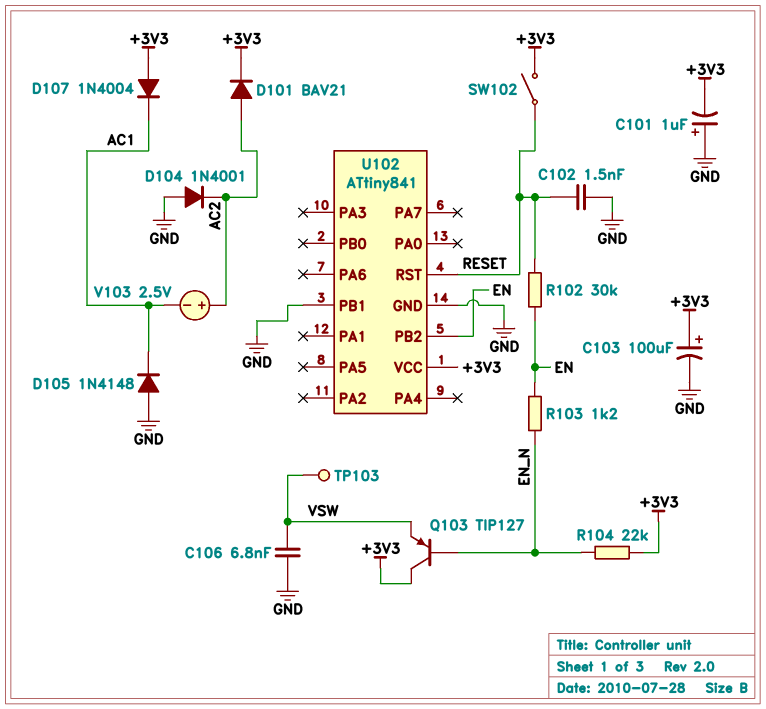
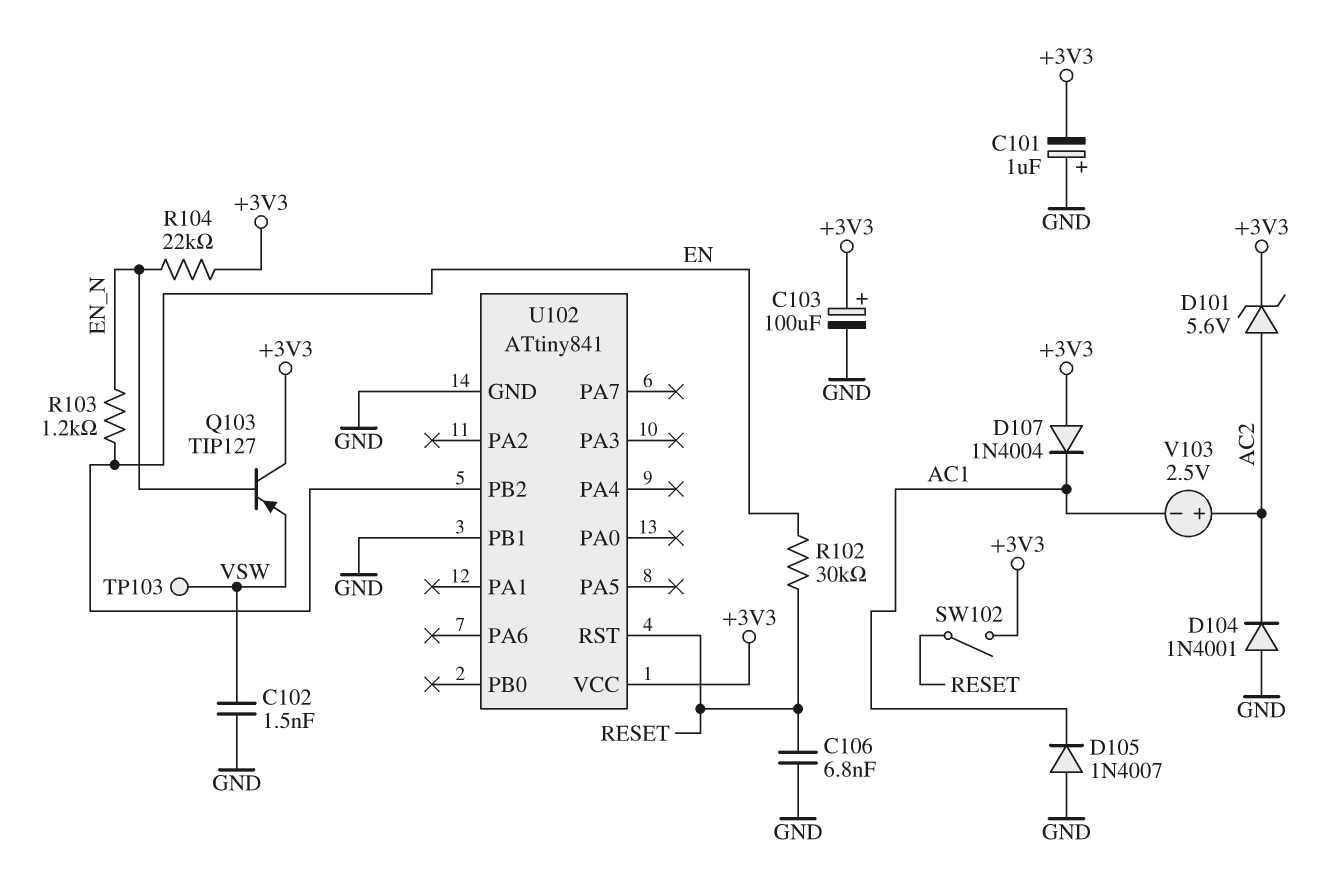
C102: 1.5nF (GND, RESET) -> 1.5nF (GND, VSW)
C106: 6.8nF (GND, VSW) -> 6.8nF (GND, RESET)
D101: diode BAV21 (A AC2, K +3V3) -> zener 5.6V (A AC2, K +3V3)
D105: diode 1N4148 (A GND, K AC1) -> diode 1N4007 (A GND, K AC1)

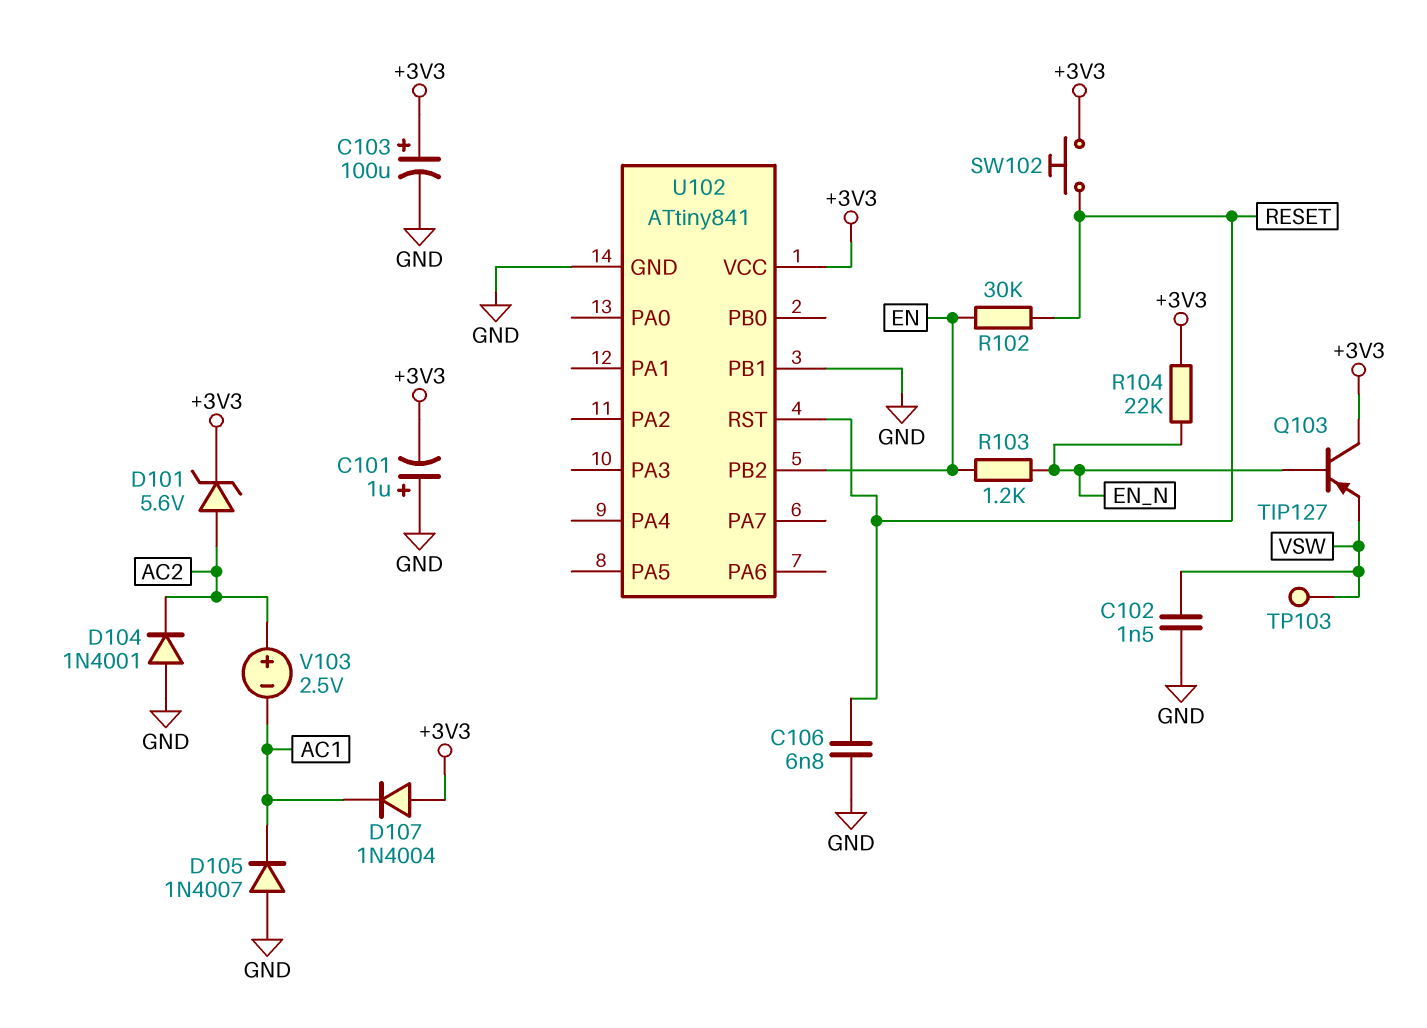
SW102: switch (+3V3, RESET) -> button (+3V3, RESET)

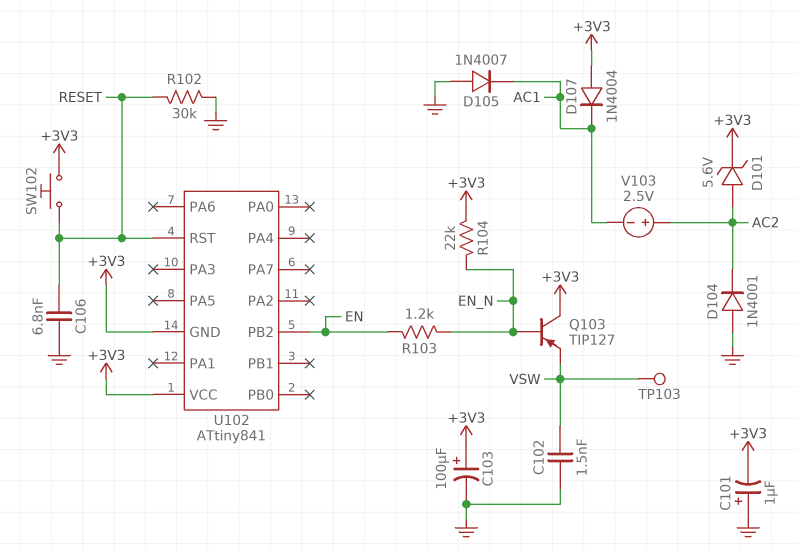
R102: 30k (EN, RESET) -> 30k (GND, RESET)
U102 pin GND: GND -> +3V3
U102 pin PB1: GND -> none

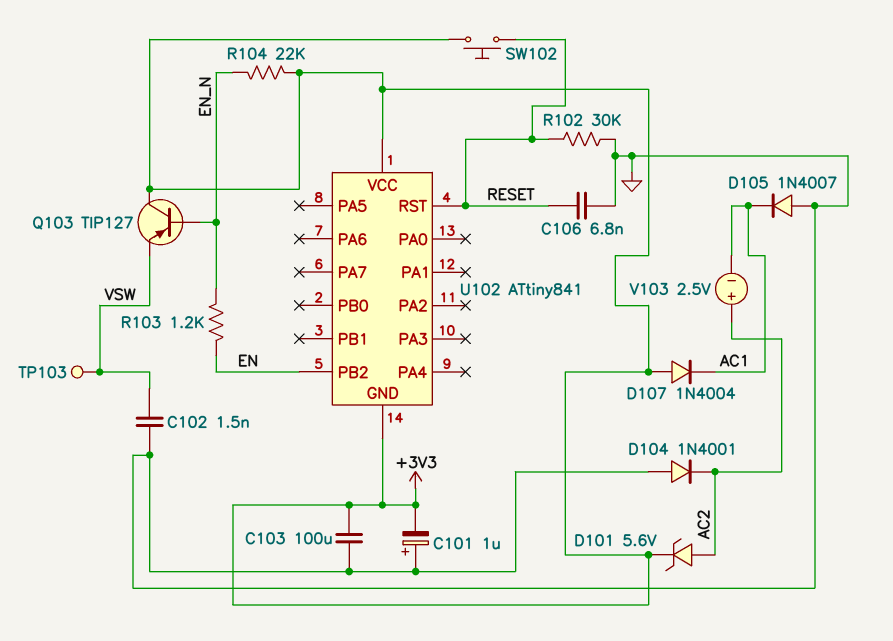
C103: 100uF (plus +3V3, minus GND) -> 100uF (+3V3, GND)

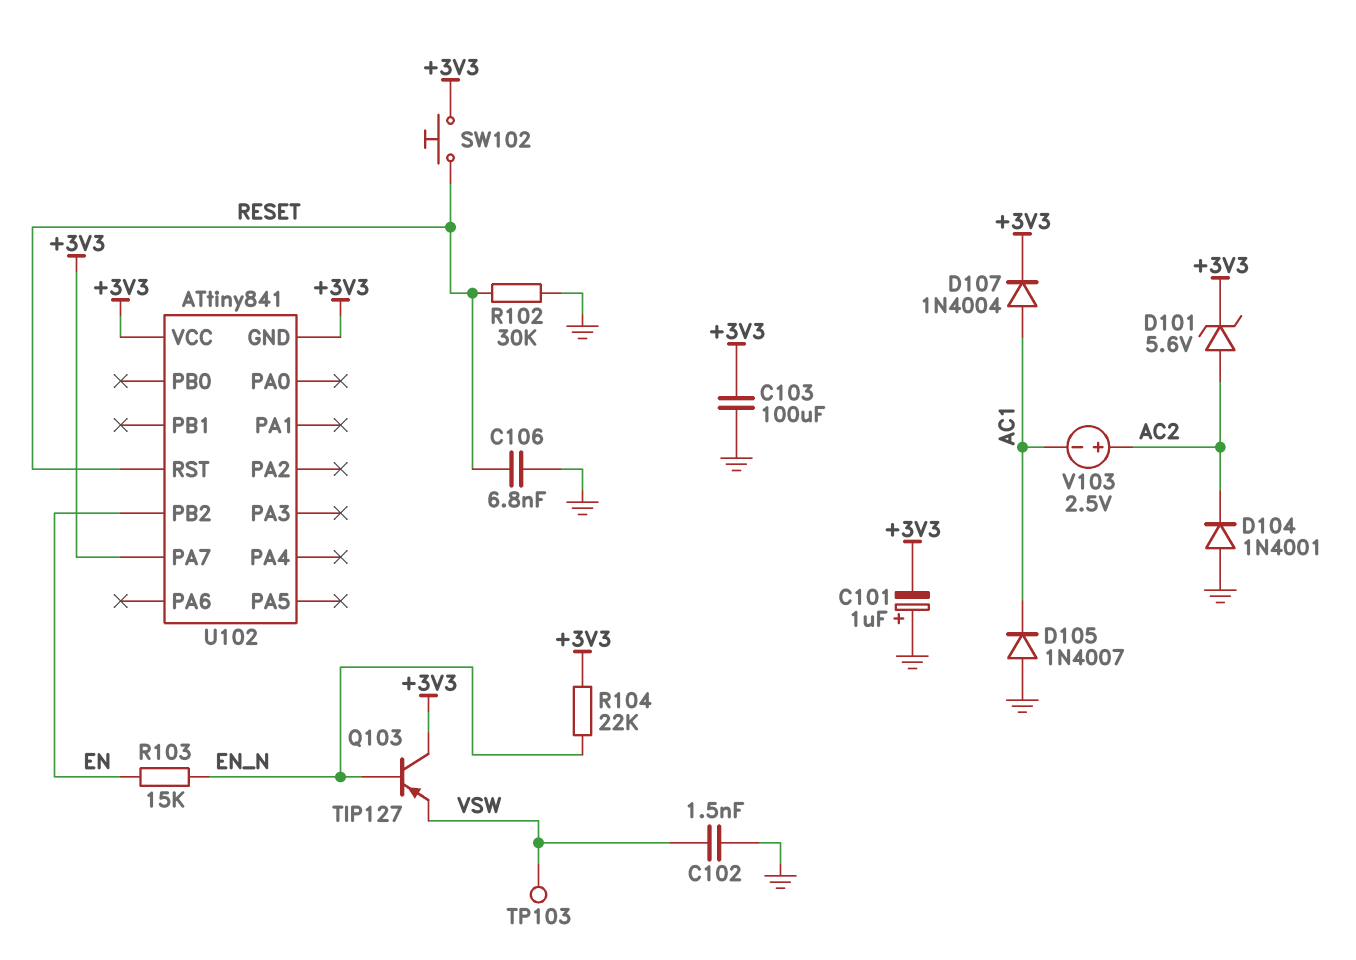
D107: diode 1N4004 (A +3V3, K AC1) -> diode 1N4004 (A AC1, K +3V3)
R103: 1.2k (EN, EN_N) -> 15k (EN, EN_N)
U102 pin PA7: none -> +3V3

